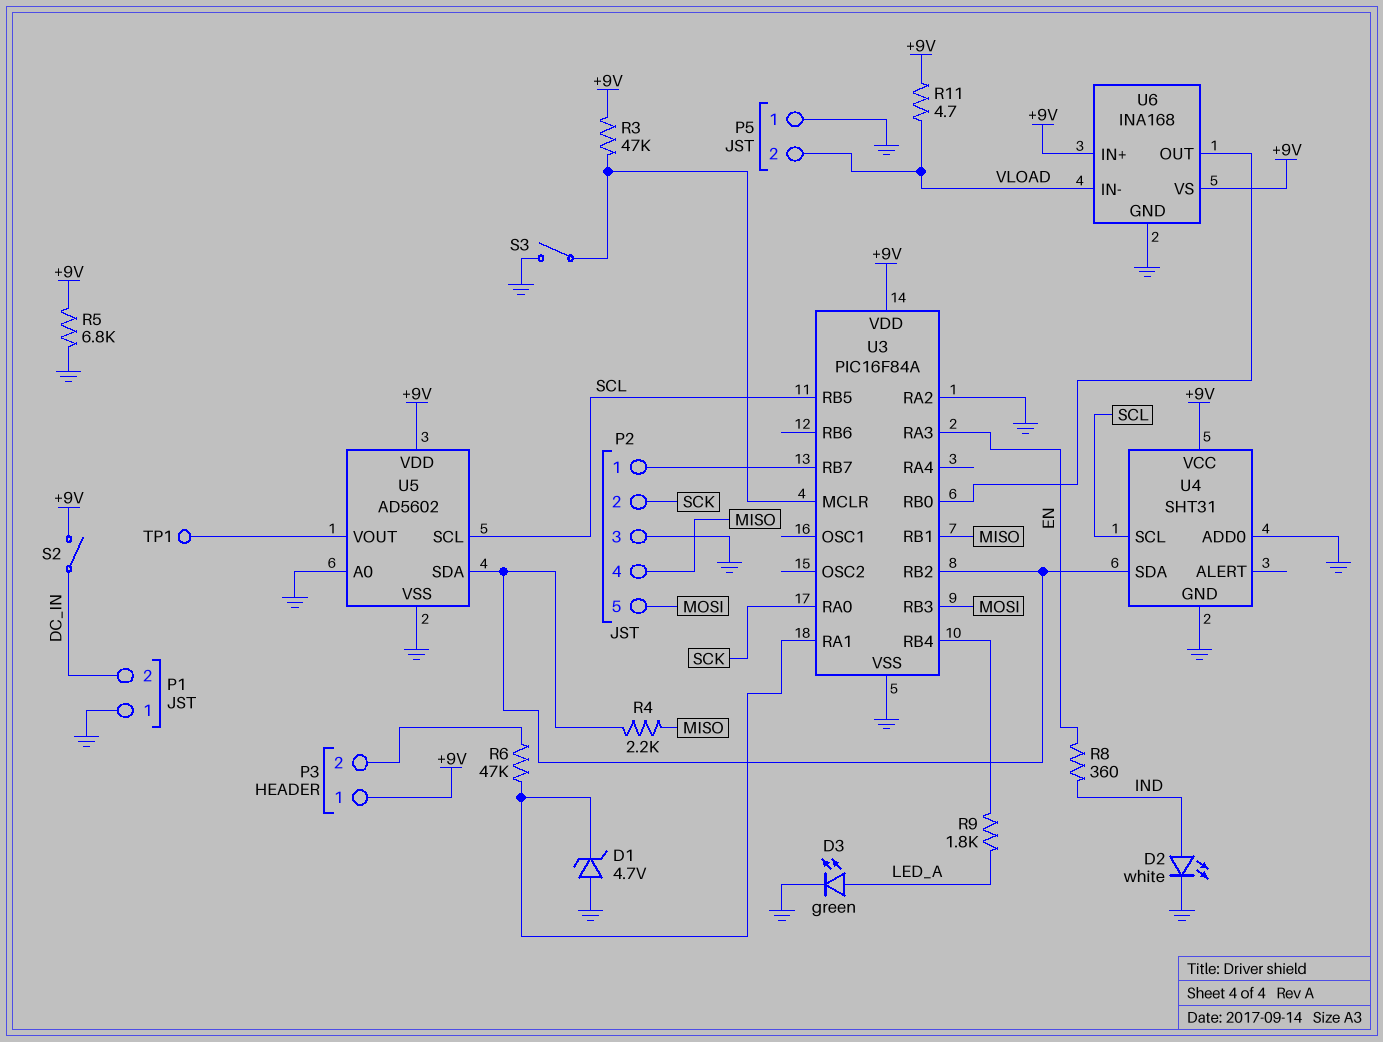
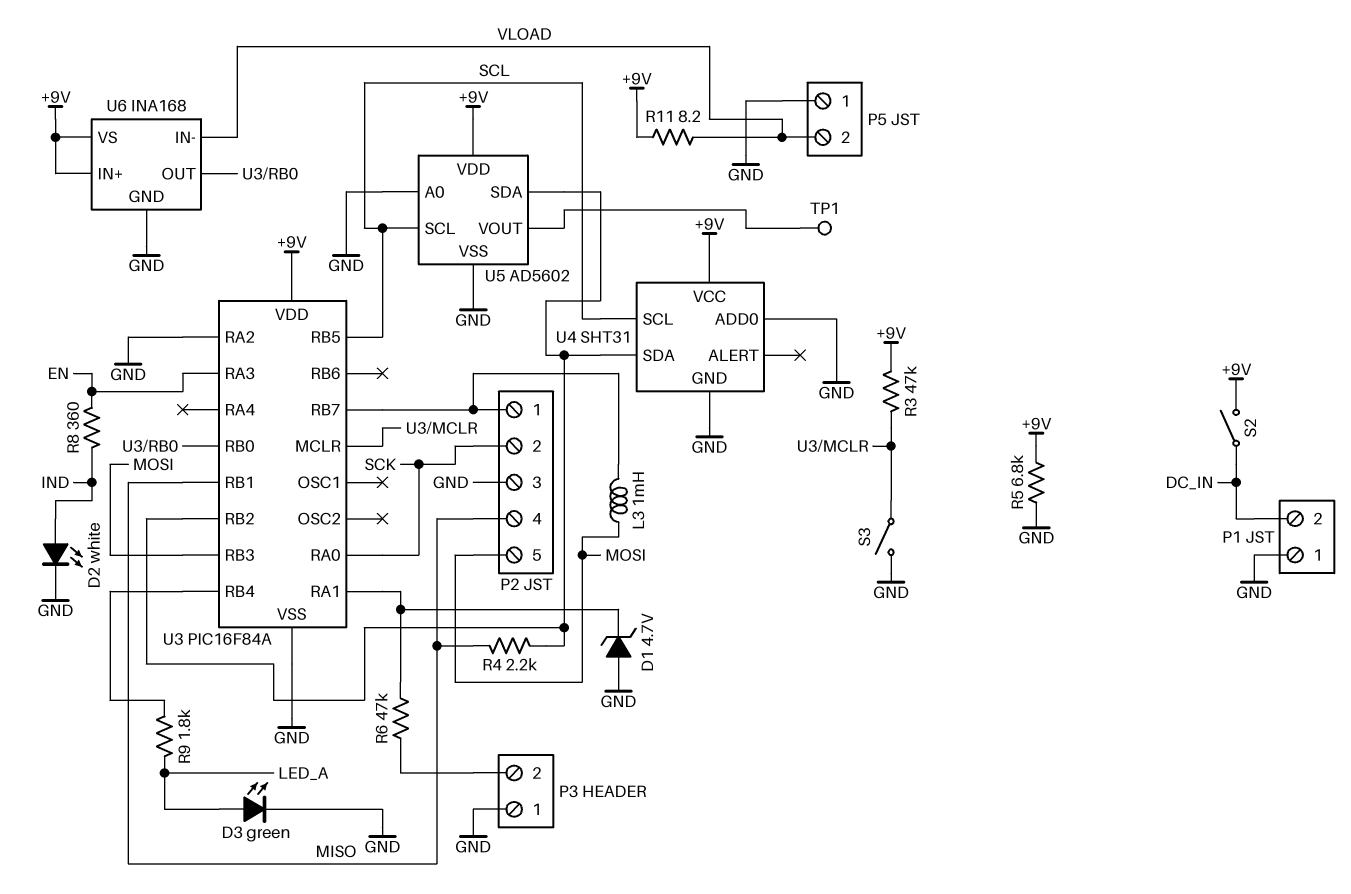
L3: none -> 1mH (MOSI, P2/1)
P3 pin 1: +9V -> GND
R11: 4.7 (+9V, VLOAD) -> 8.2 (+9V, VLOAD)

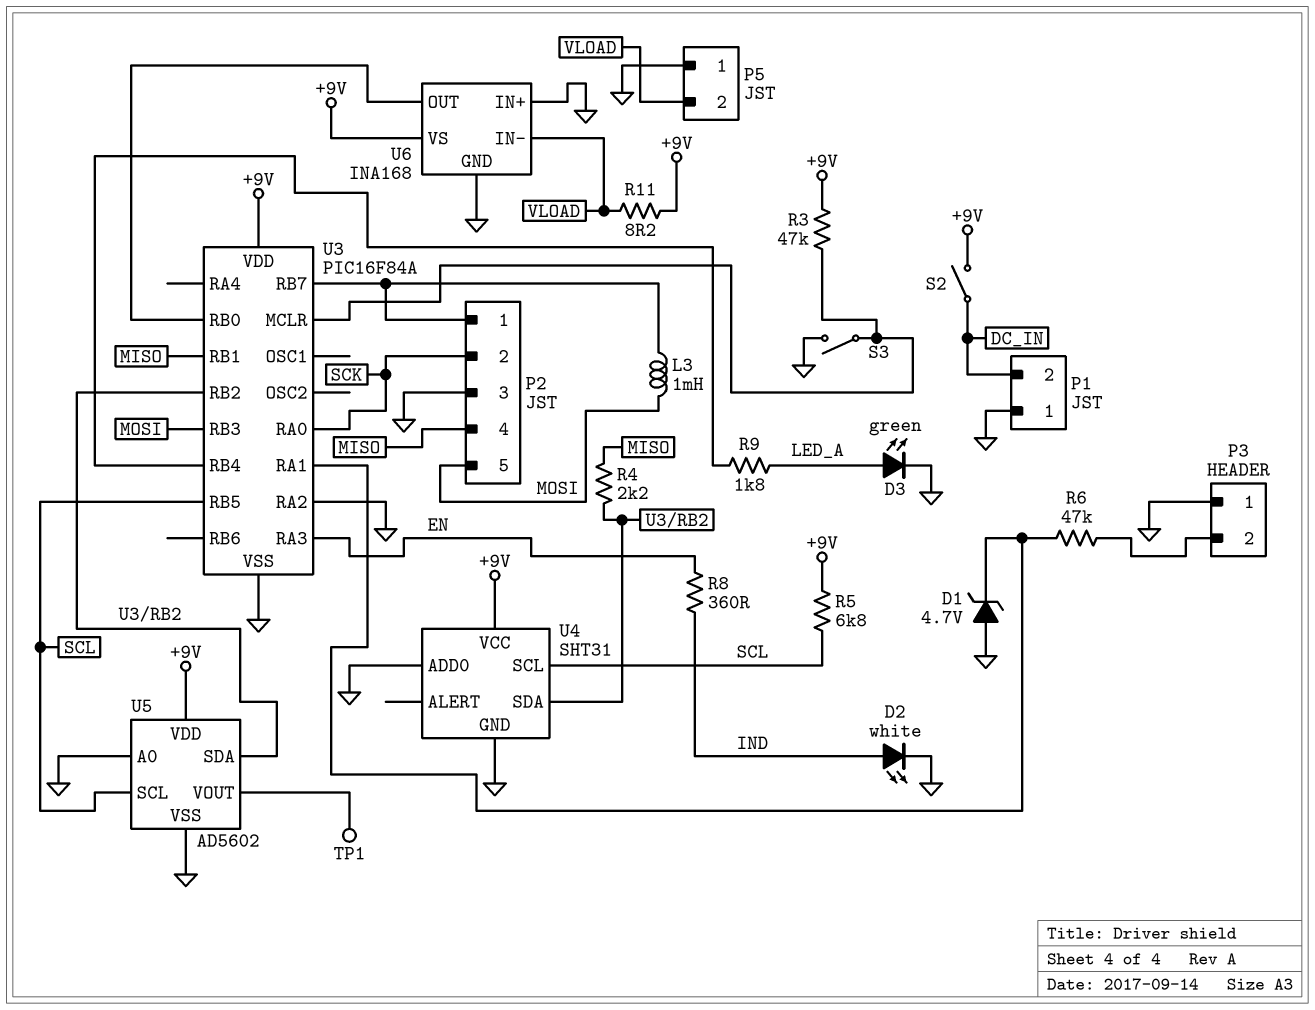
R5: 6.8k (+9V, GND) -> 6.8k (+9V, SCL)
U6 pin IN+: +9V -> GND

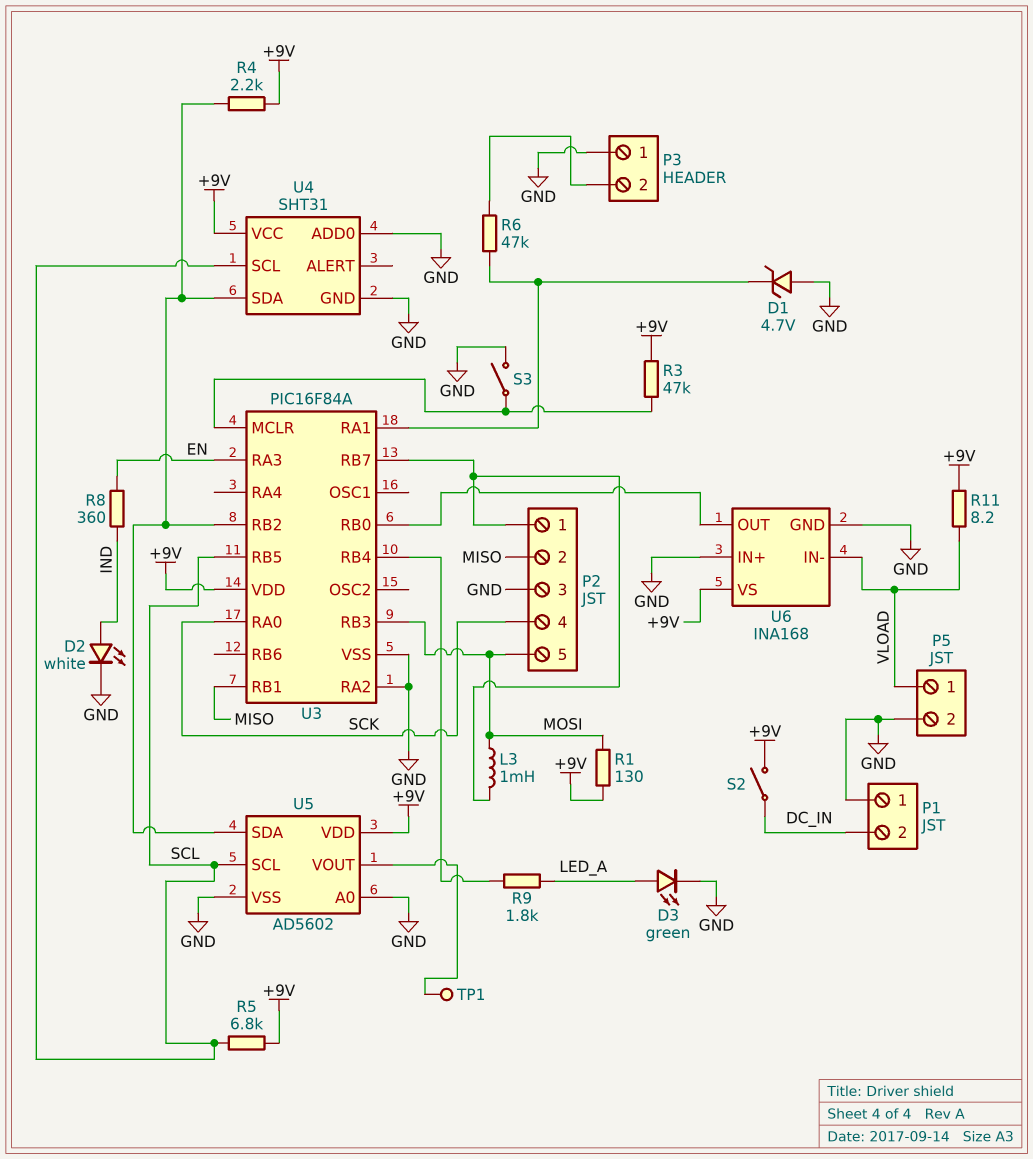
P2 pin 2: SCK -> MISO
P2 pin 4: MISO -> SCK
P5 pin 1: GND -> VLOAD
P5 pin 2: VLOAD -> GND
R1: none -> 130 (+9V, MOSI)
R4: 2.2k (MISO, U3/RB2) -> 2.2k (+9V, U3/RB2)

